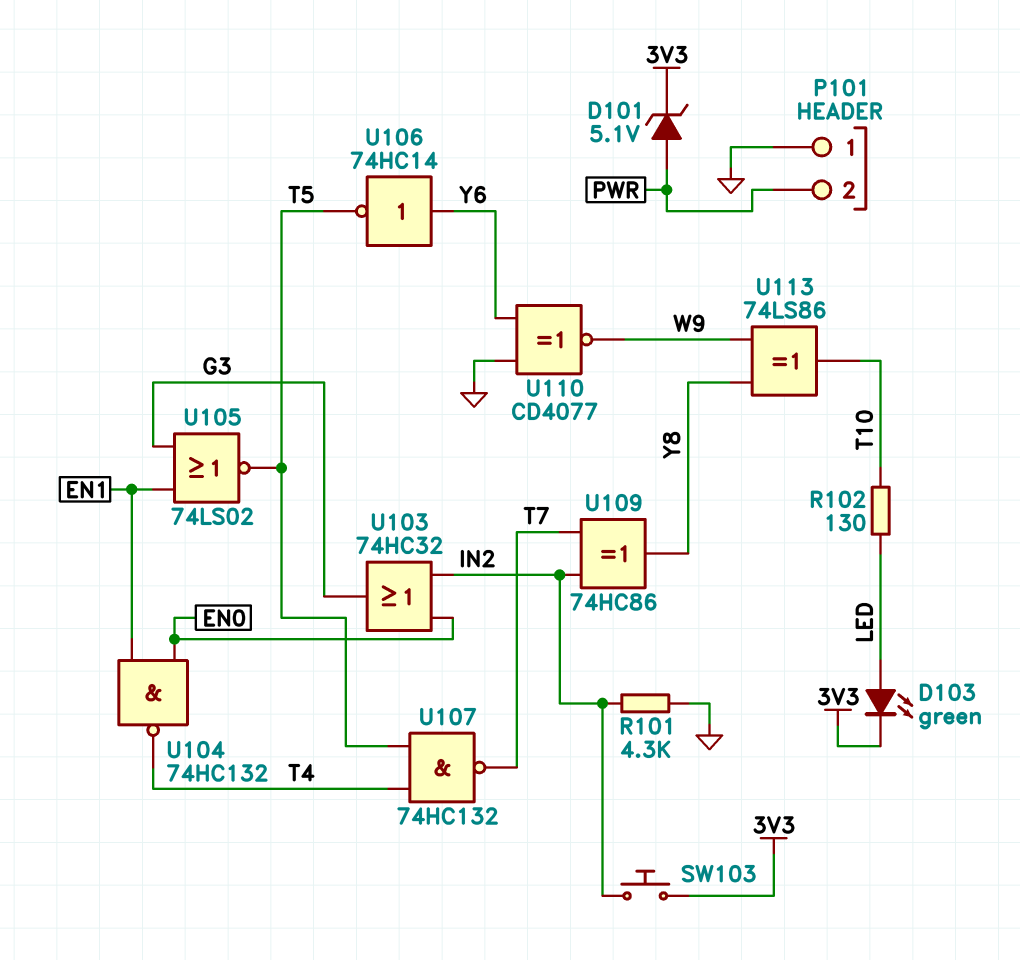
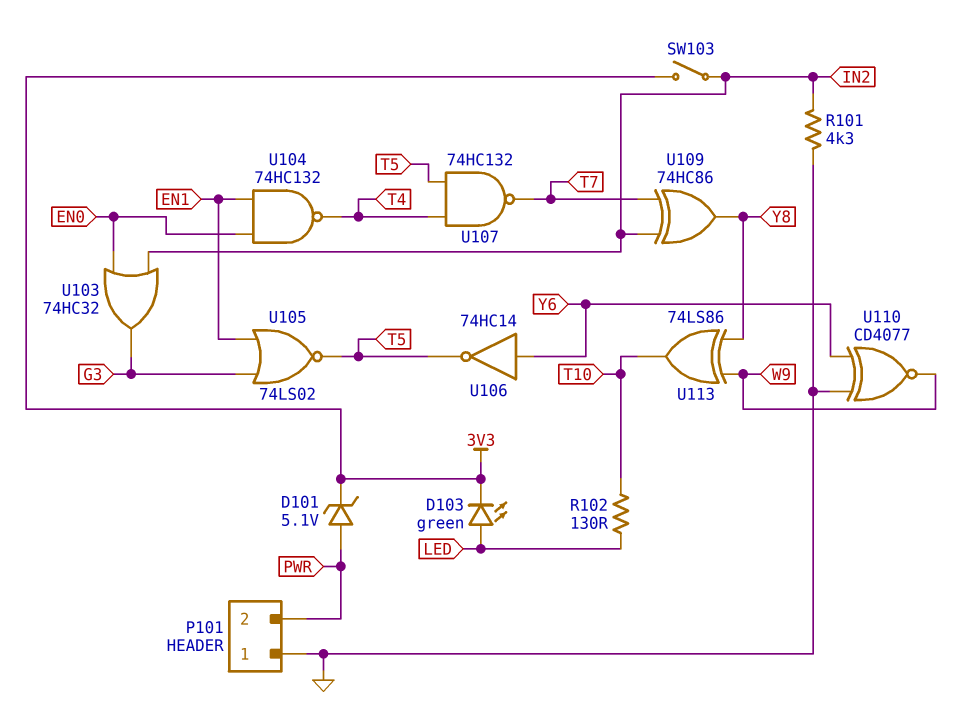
SW103: button (3V3, IN2) -> switch (3V3, IN2)

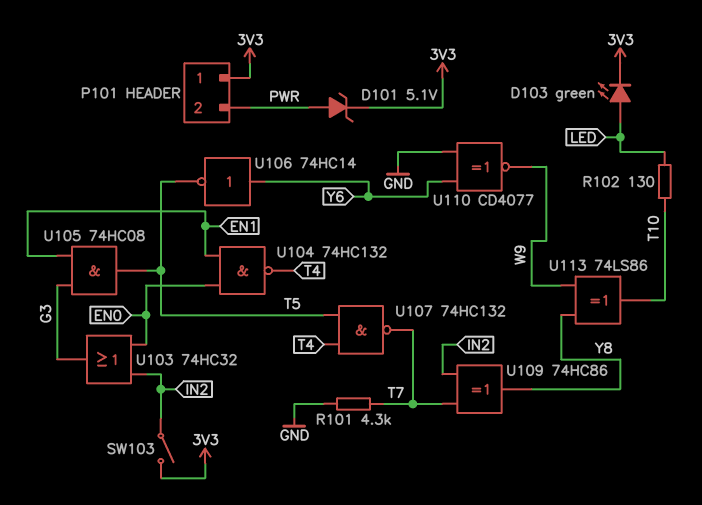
P101 pin 1: GND -> 3V3
R101: 4.3k (GND, IN2) -> 4.3k (GND, T7)
U105: NOR 74LS02 (in EN1, in G3, out T5) -> AND 74HC08 (in EN1, in G3, out T5)

